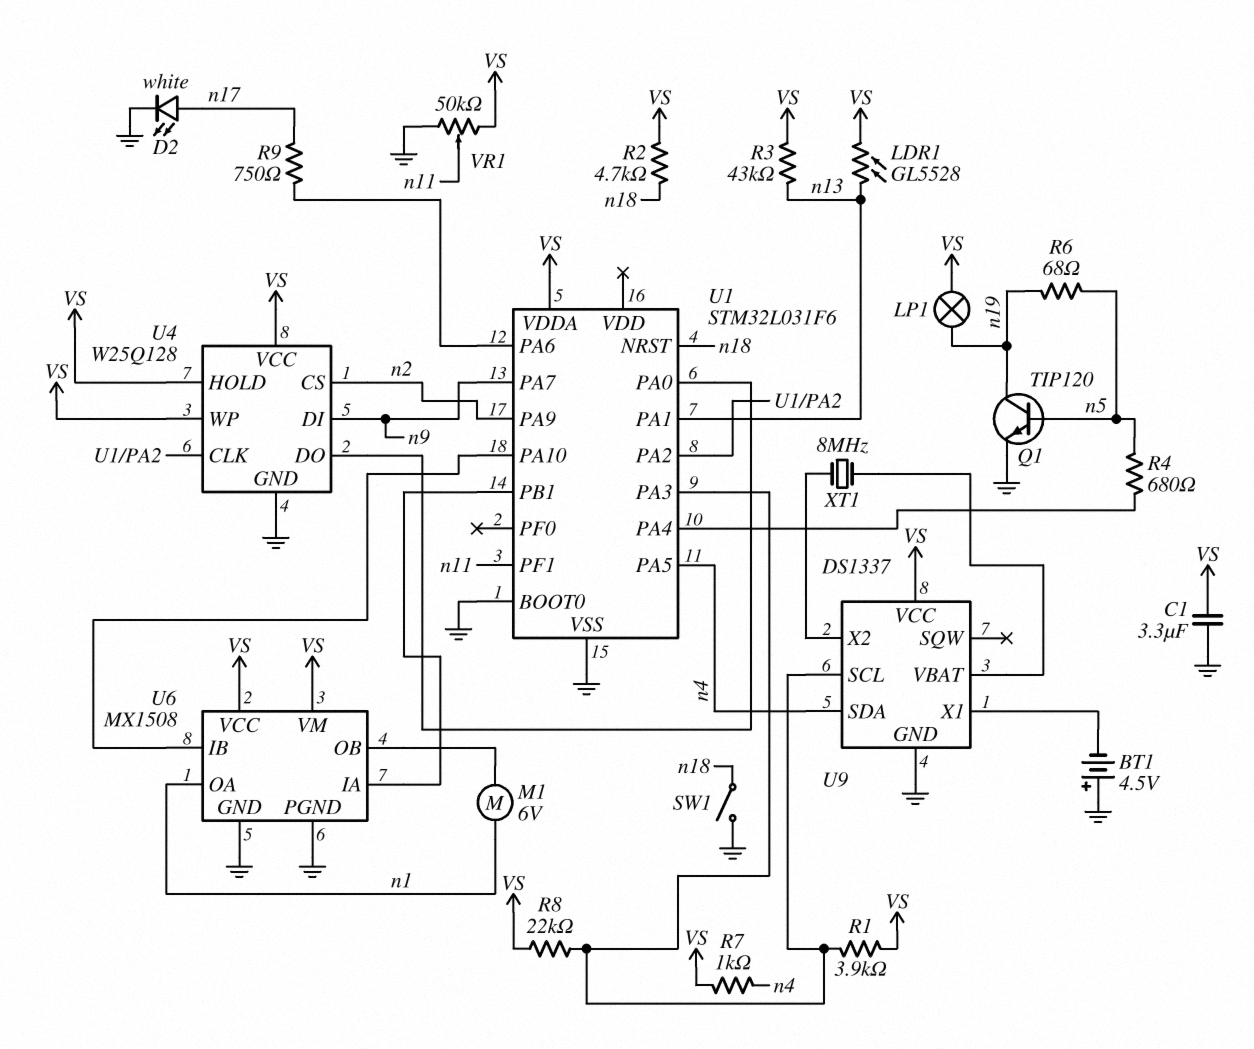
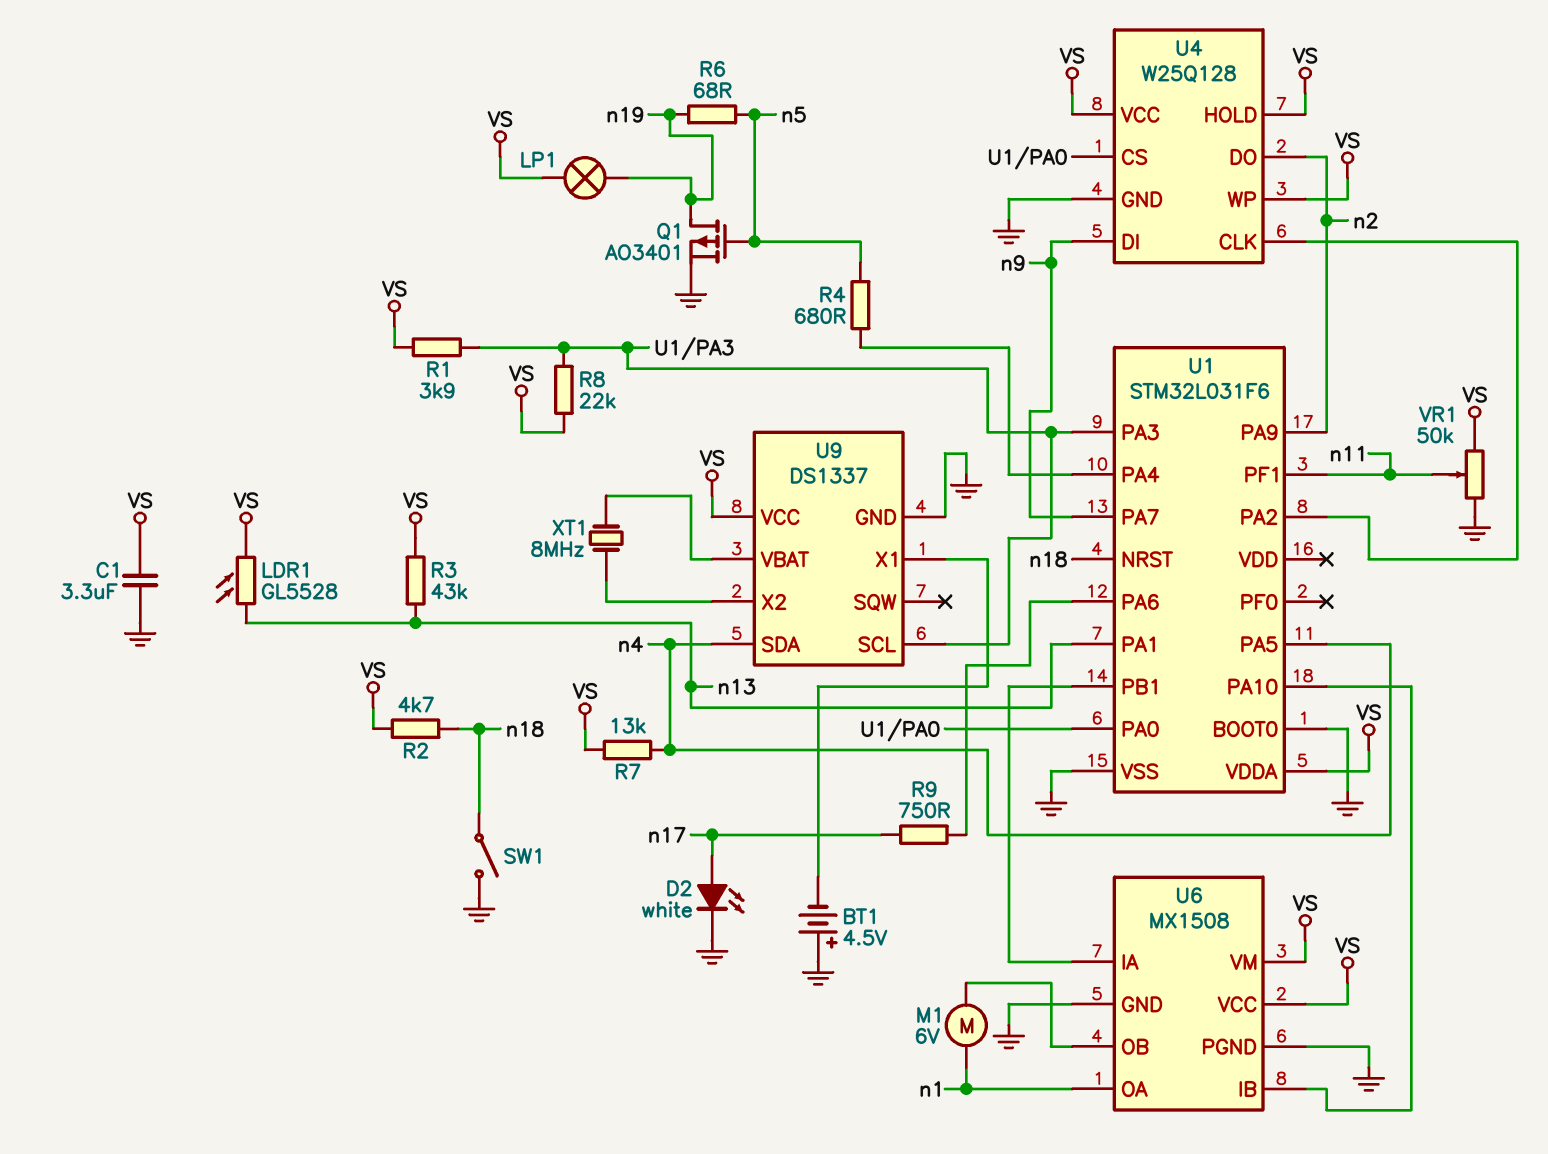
Q1: NPN TIP120 (B n5, C n19, E GND) -> PMOS AO3401 (G n5, D n19, S GND)
R7: 1k (VS, n4) -> 13k (VS, n4)
U4 pin CS: n2 -> U1/PA0
U4 pin DO: U1/PA0 -> n2

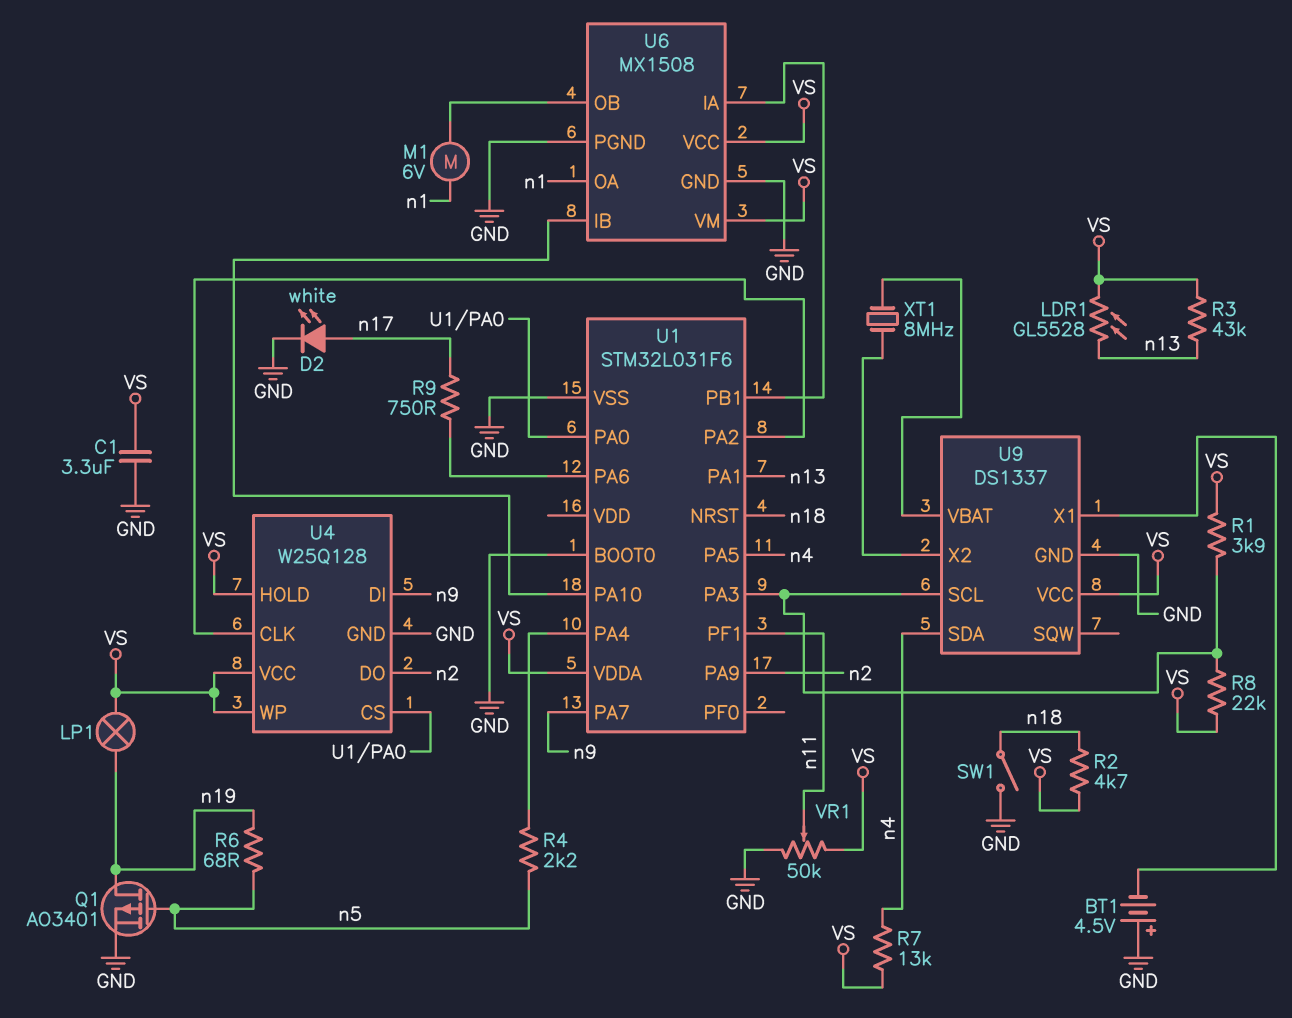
R4: 680 (U1/PA4, n5) -> 2.2k (U1/PA4, n5)

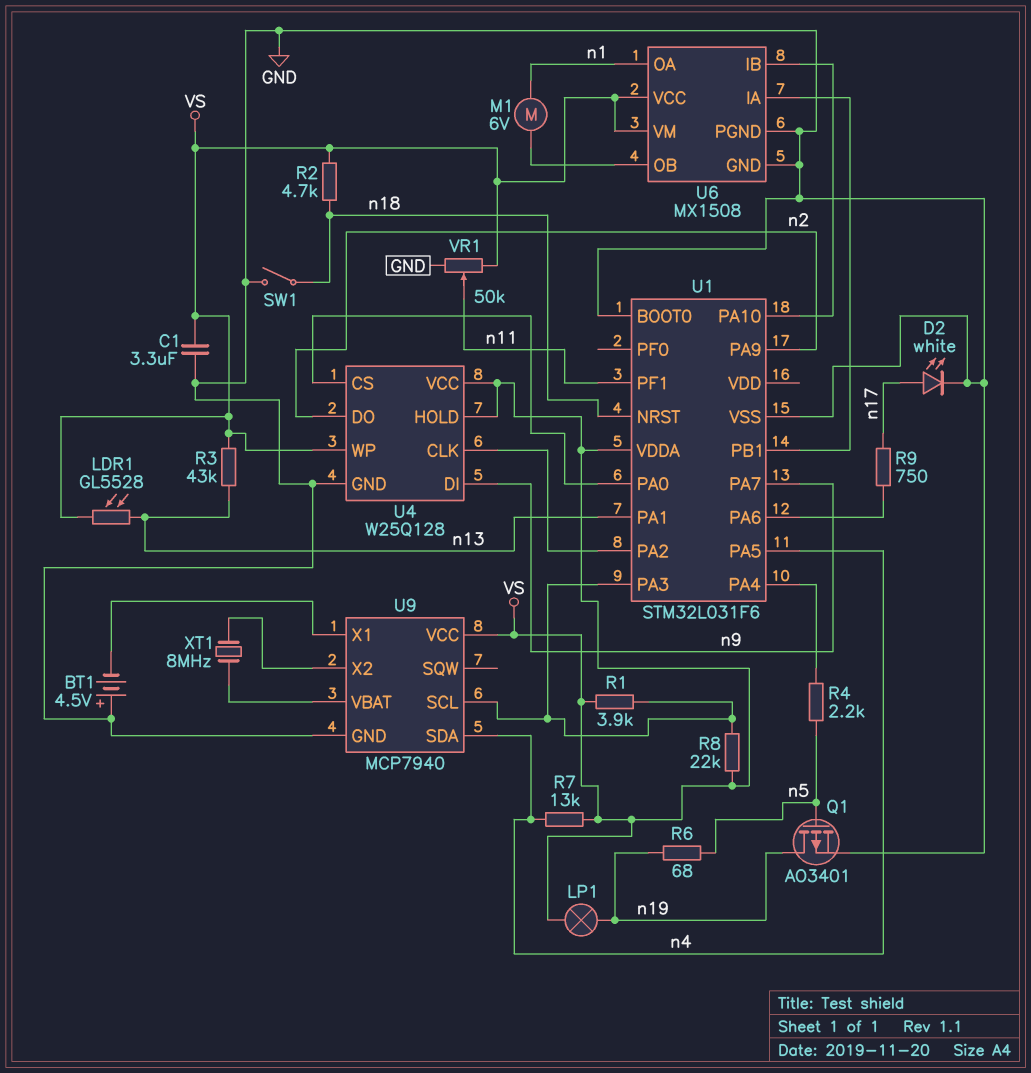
U9: DS1337 -> MCP7940

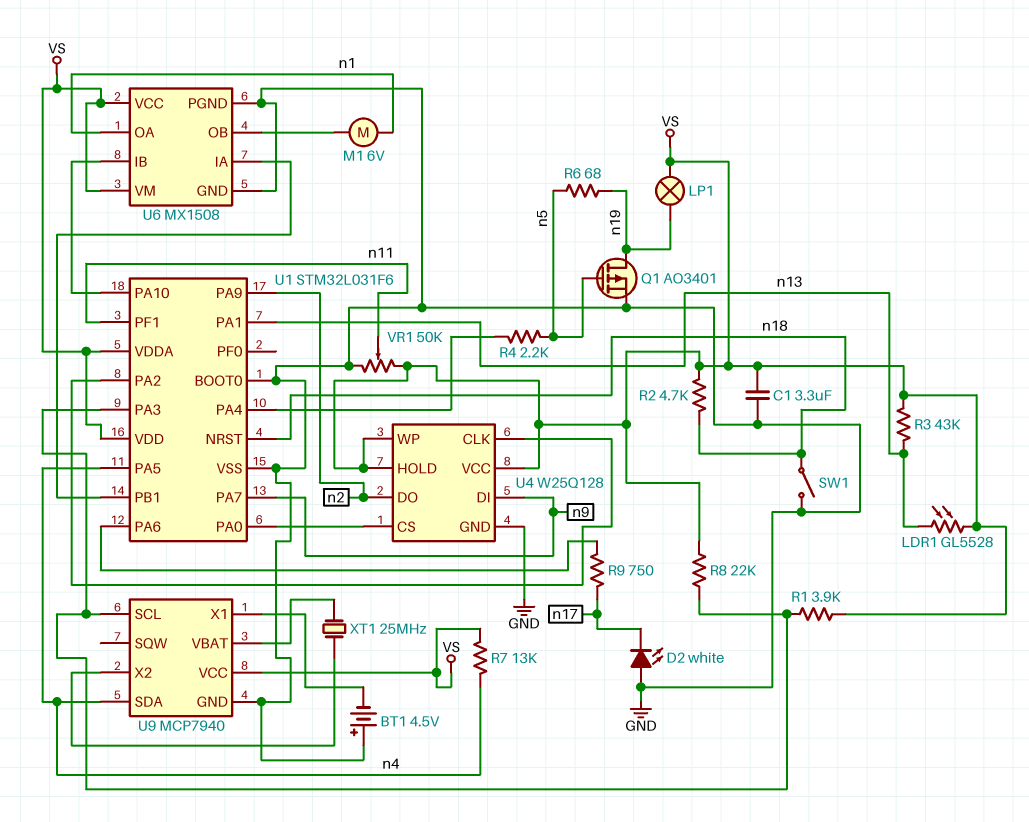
D2: LED white (A n17, K GND) -> LED white (A GND, K n17)
U1 pin VDD: none -> VS
XT1: 8MHz (U9/VBAT, U9/X2) -> 25MHz (U9/VBAT, U9/X2)

